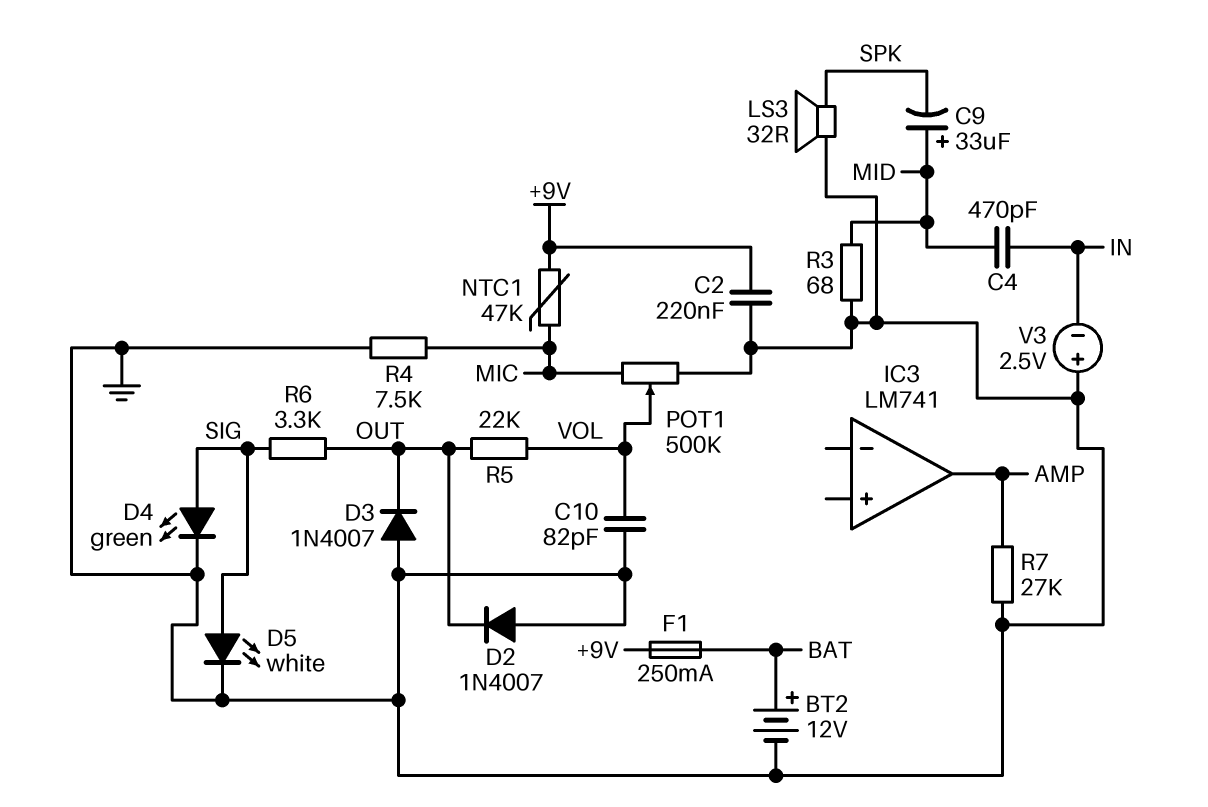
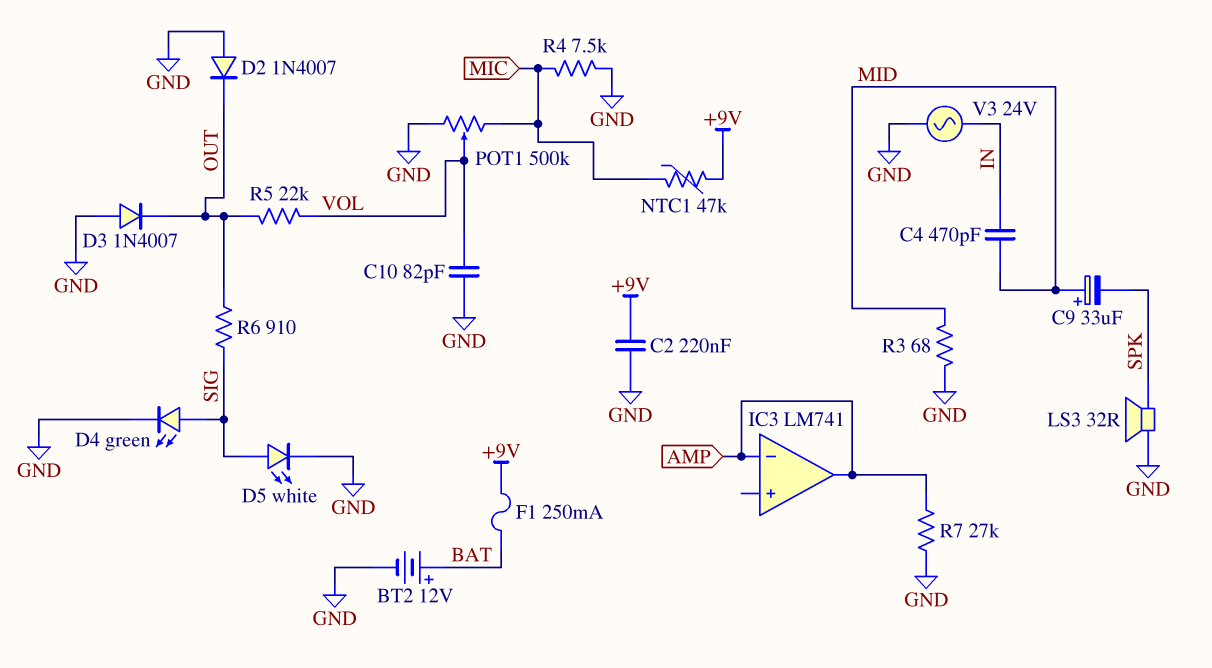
IC3 pin in-: none -> AMP
R6: 3.3k (OUT, SIG) -> 910 (OUT, SIG)
V3: 2.5V (plus GND, minus IN) -> AC 24V (GND, IN)

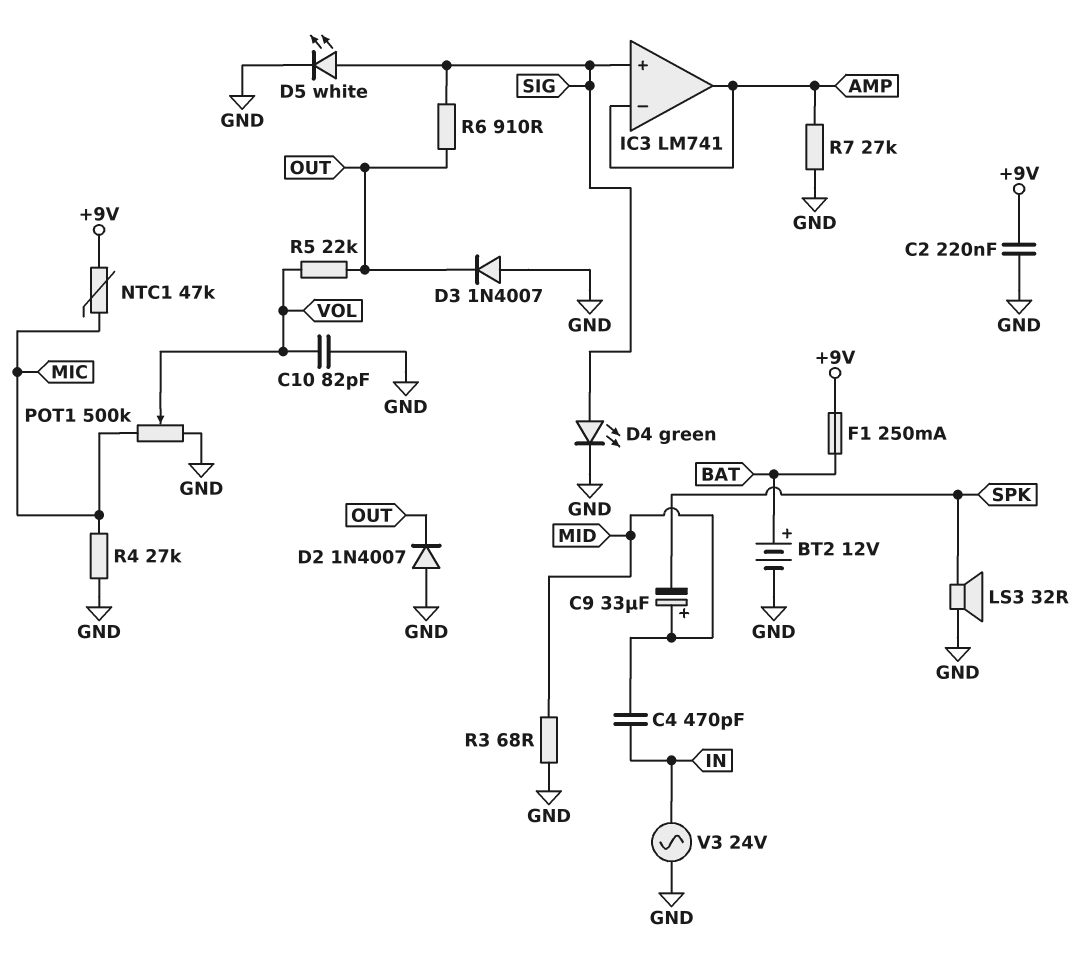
IC3 pin in+: none -> SIG
R4: 7.5k (GND, MIC) -> 27k (GND, MIC)

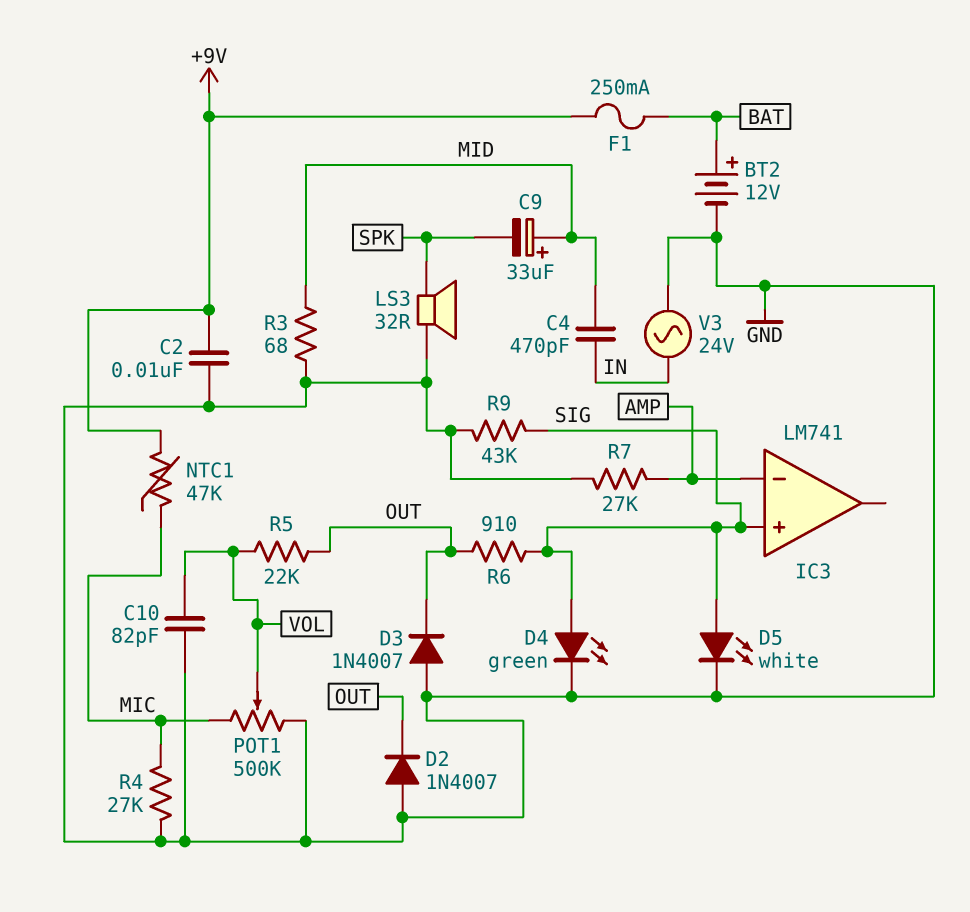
C2: 220nF (+9V, GND) -> 10nF (+9V, GND)
IC3 pin out: AMP -> none
R9: none -> 43k (GND, SIG)

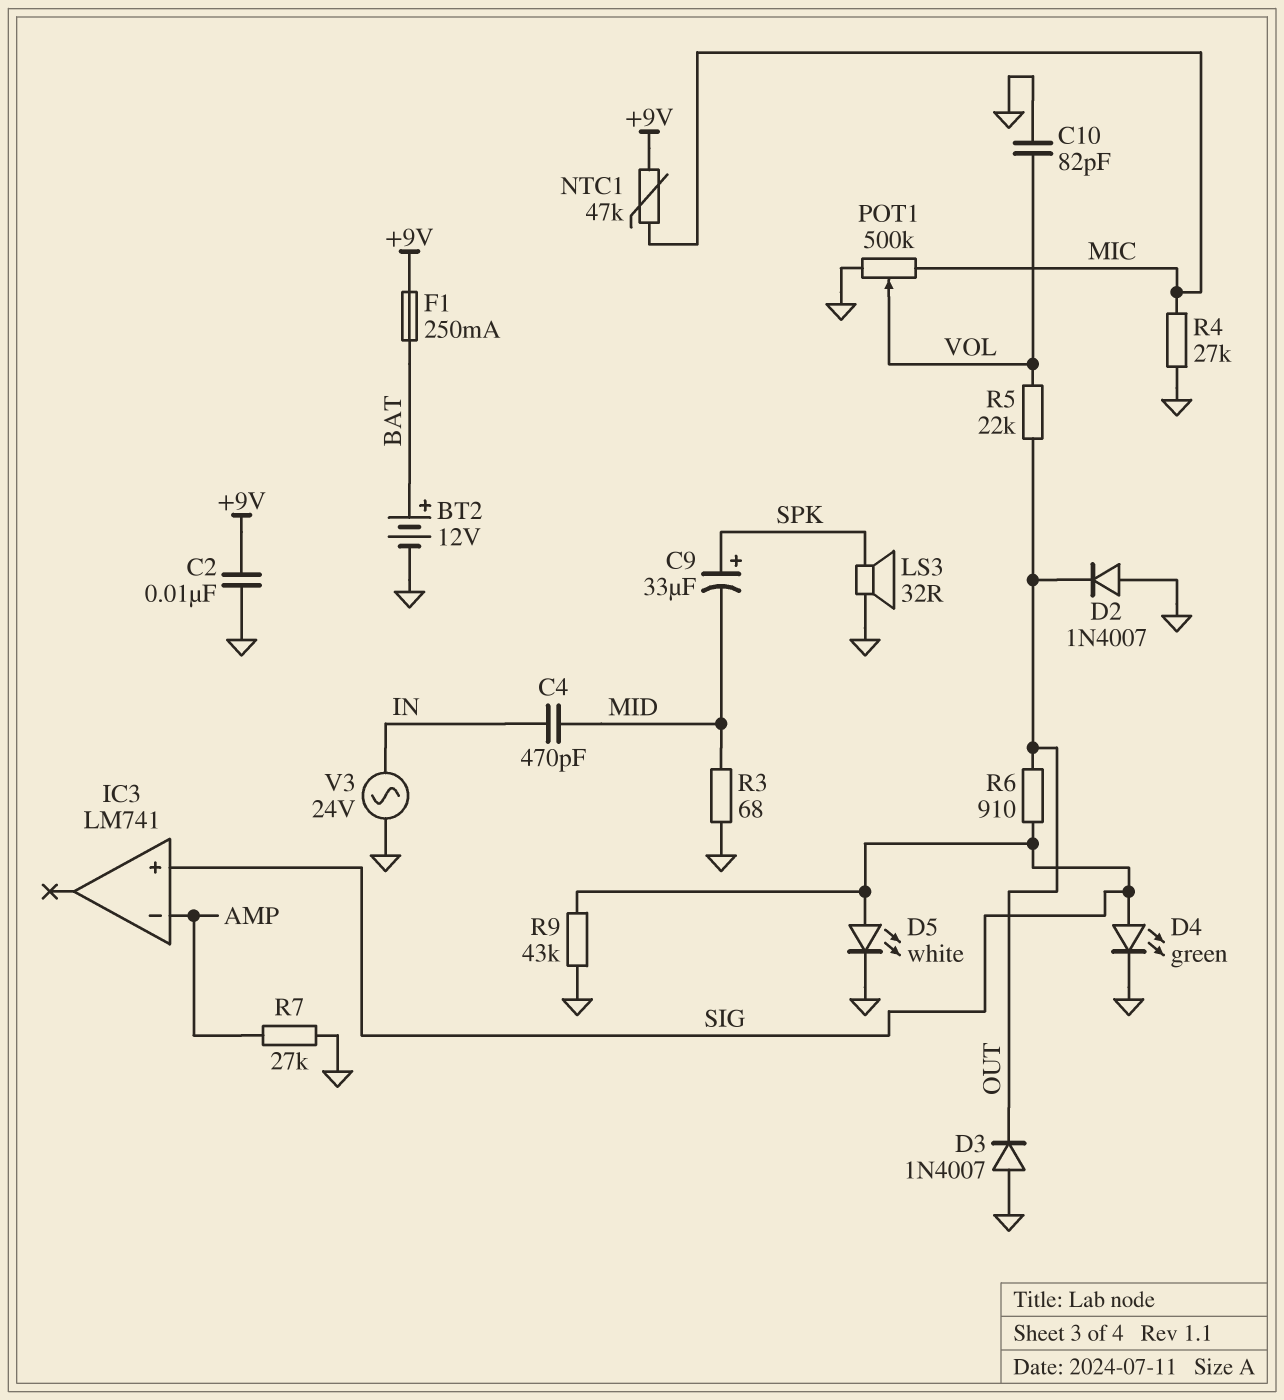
C9: 33uF (plus MID, minus SPK) -> 33uF (plus SPK, minus MID)

